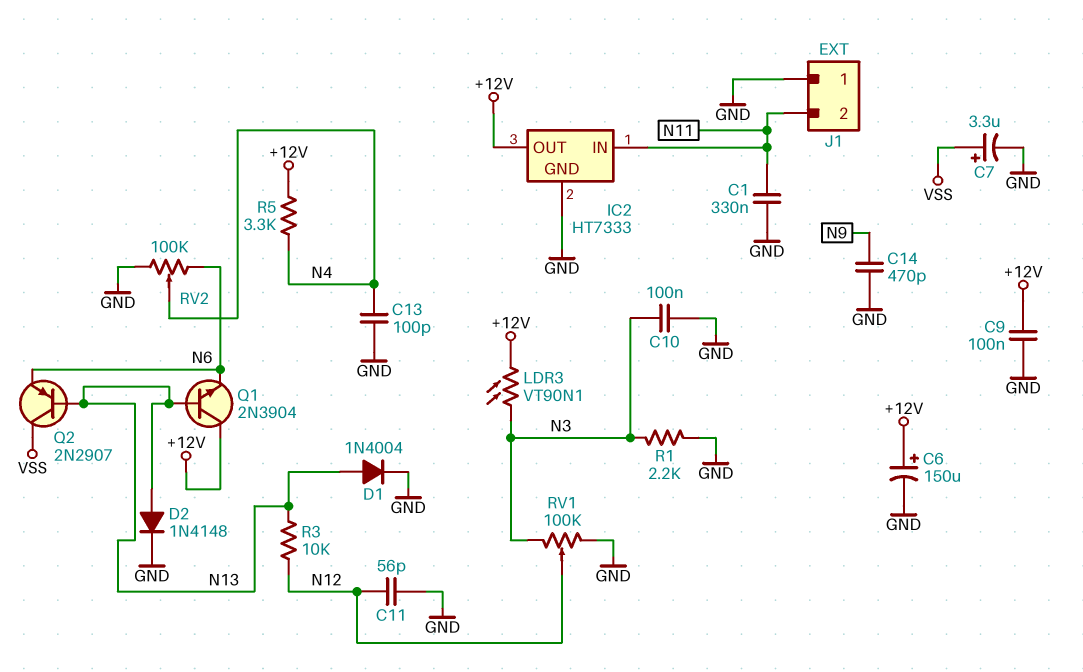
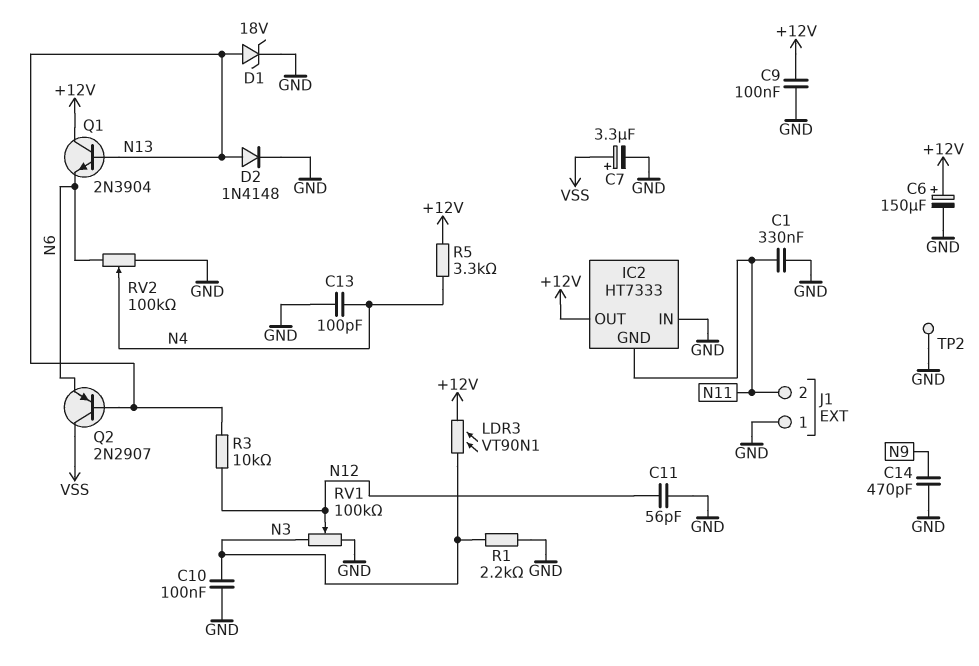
D1: diode 1N4004 (A N13, K GND) -> zener 18V (A N13, K GND)
IC2 pin GND: GND -> N11
IC2 pin IN: N11 -> GND
TP2: none -> test point (GND)

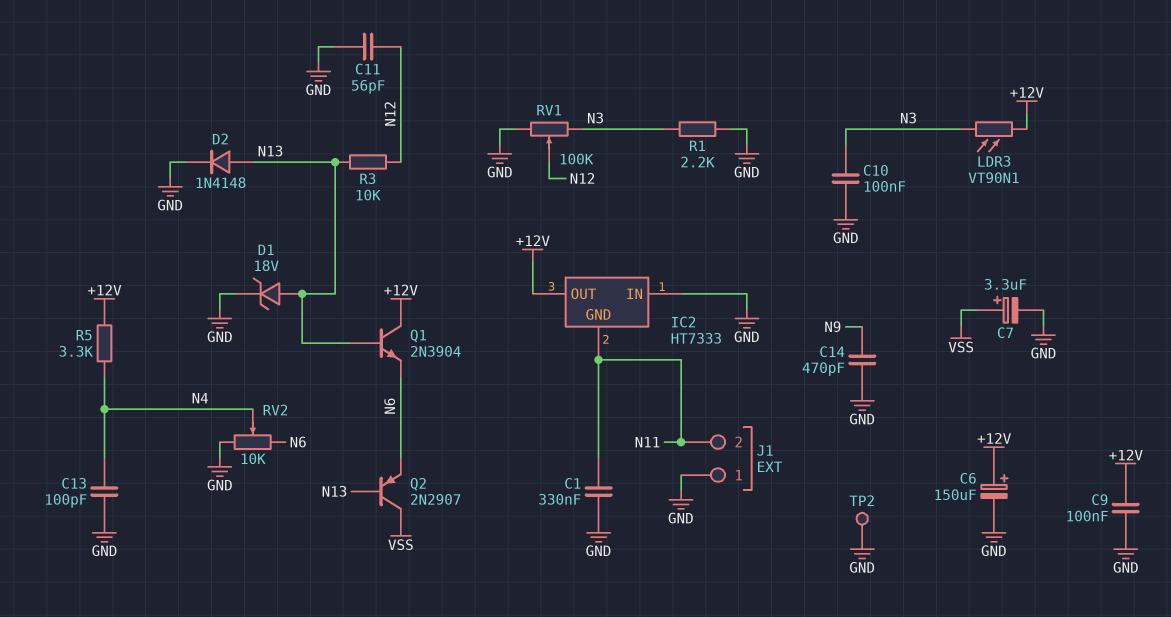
RV2: 100k (GND, N6, wiper N4) -> 10k (GND, N6, wiper N4)

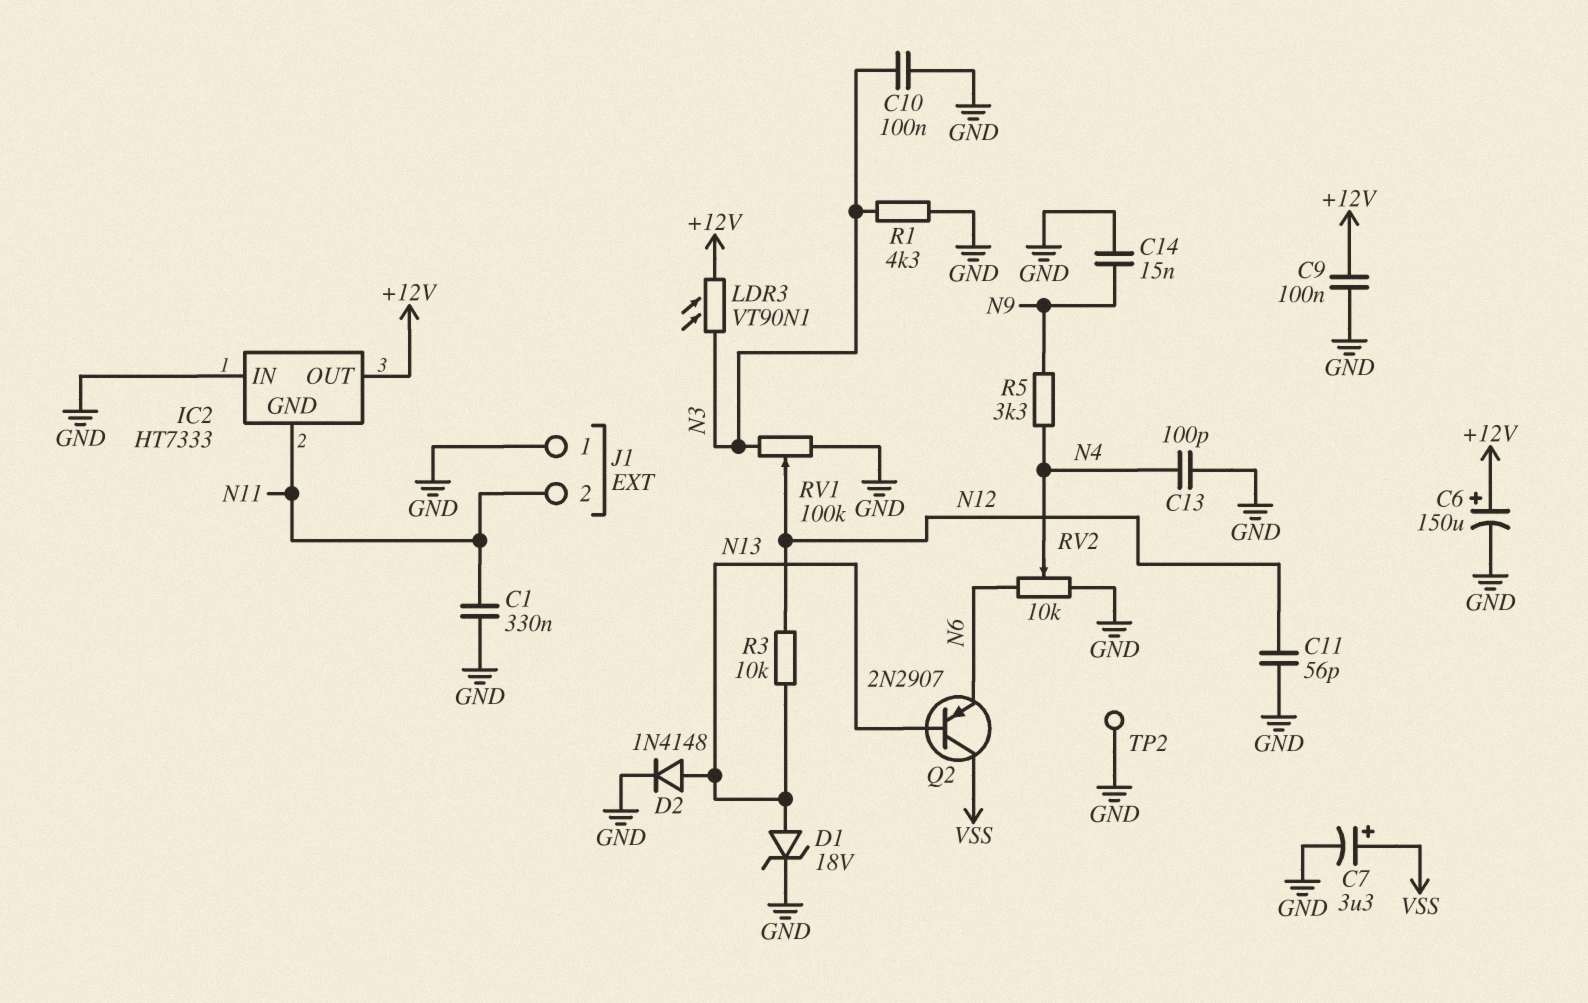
C14: 470pF (GND, N9) -> 15nF (GND, N9)
Q1: NPN 2N3904 (B N13, C +12V, E N6) -> none
R1: 2.2k (GND, N3) -> 4.3k (GND, N3)
R5: 3.3k (+12V, N4) -> 3.3k (N4, N9)

